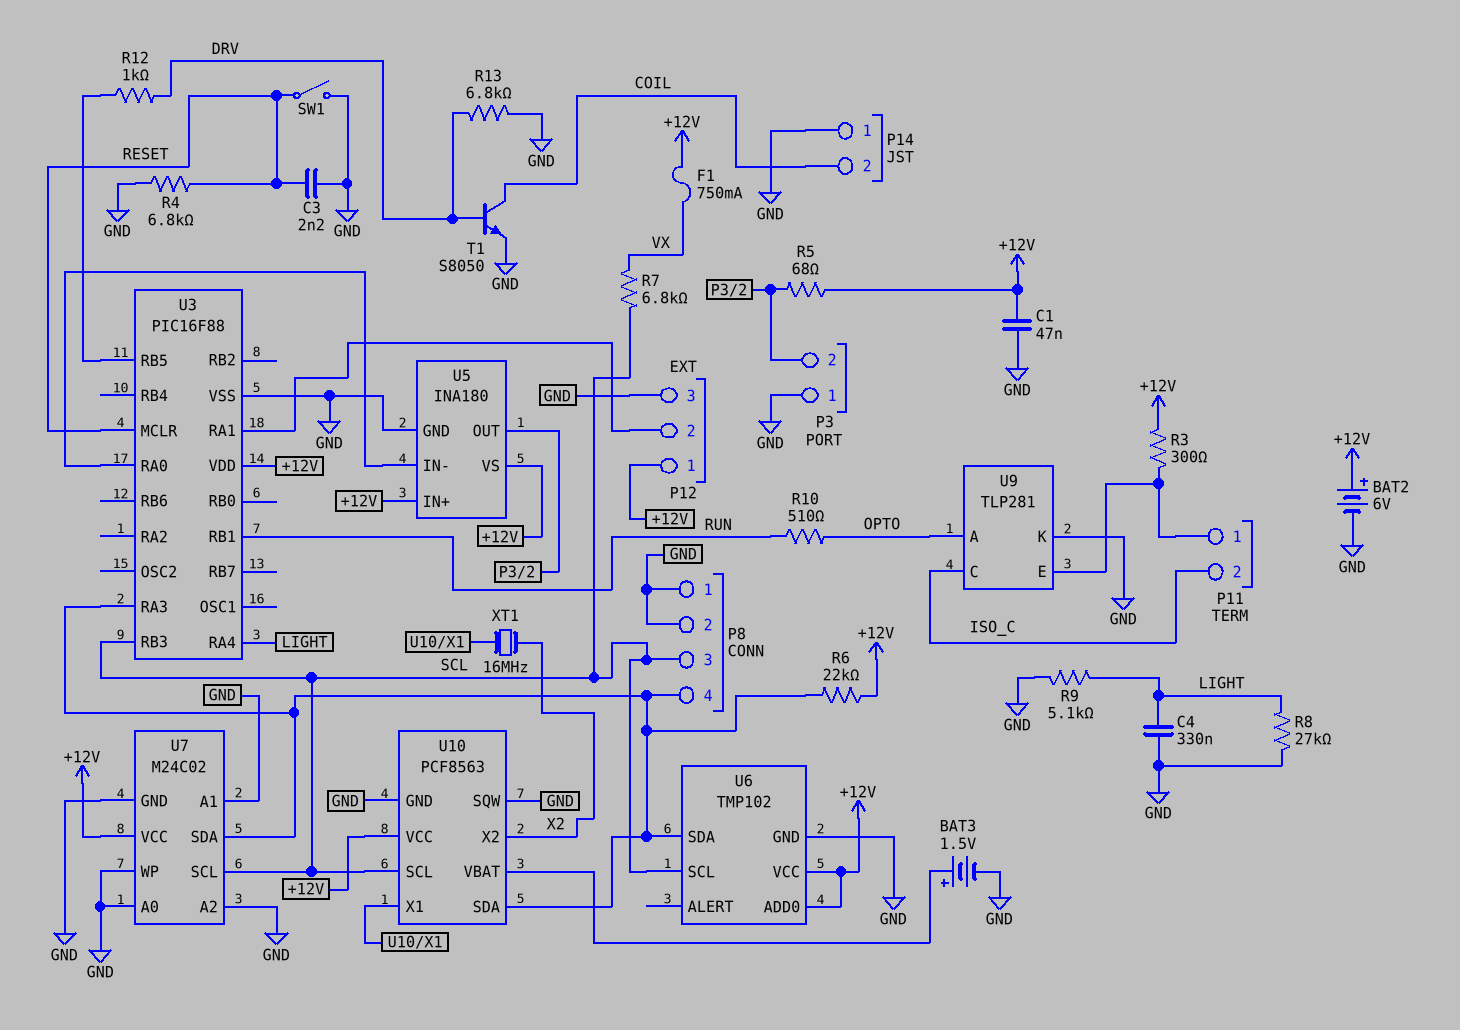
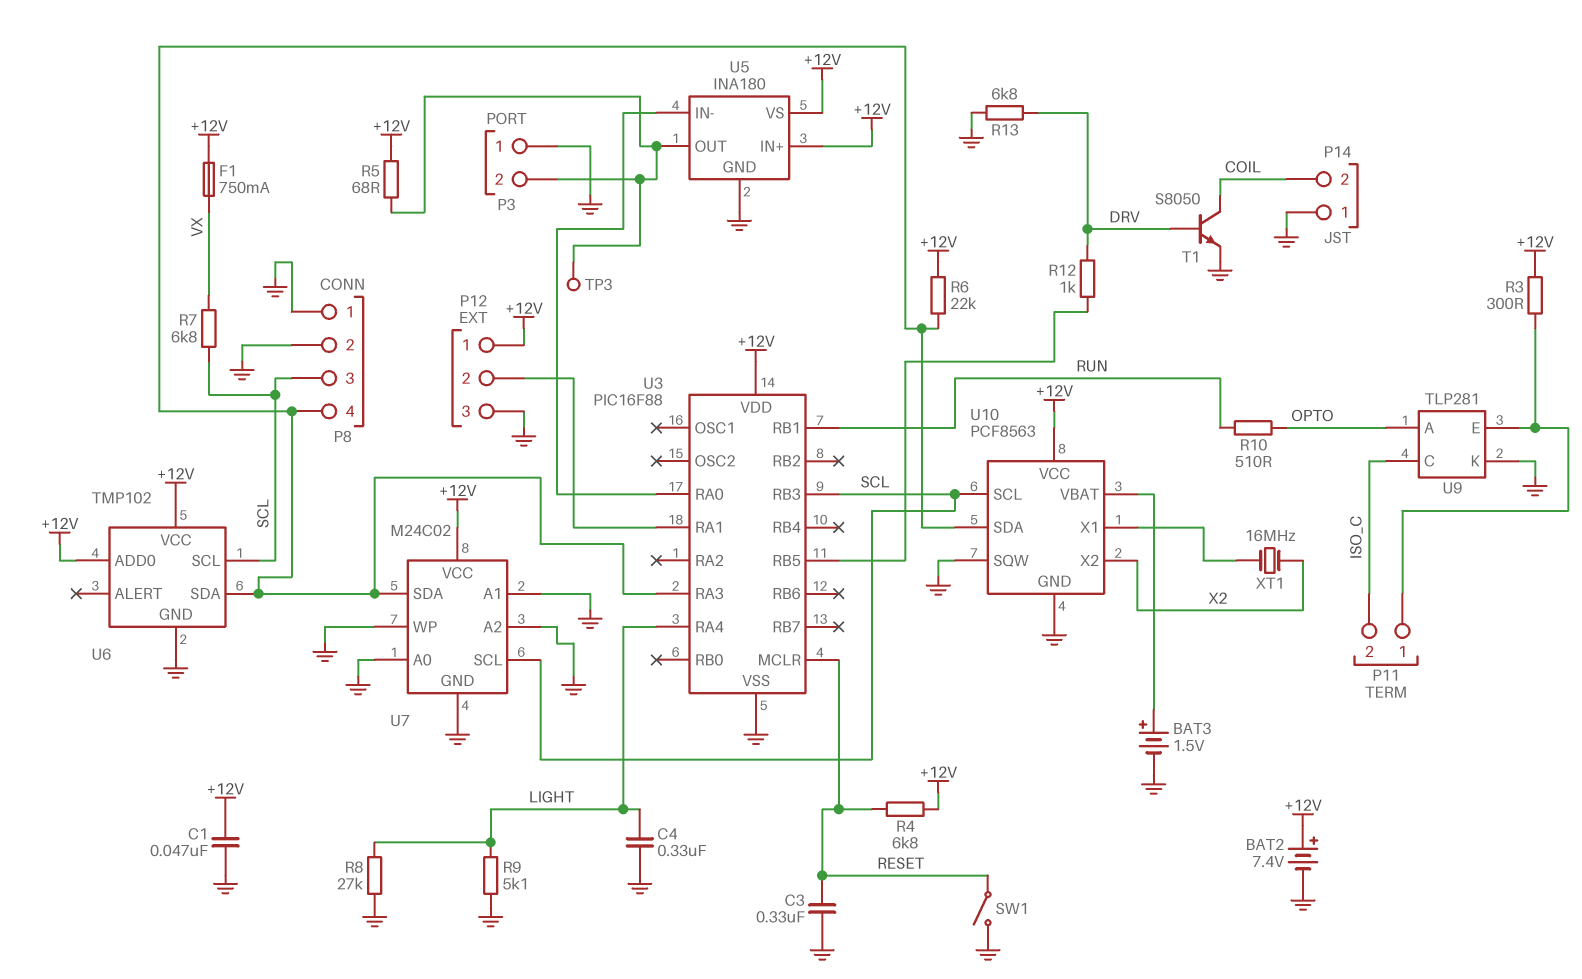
BAT2: 6V (plus +12V, minus GND) -> 7.4V (plus +12V, minus GND)
C3: 2.2nF (GND, RESET) -> 330nF (GND, RESET)
R4: 6.8k (GND, RESET) -> 6.8k (+12V, RESET)
TP3: none -> test point (P3/2)

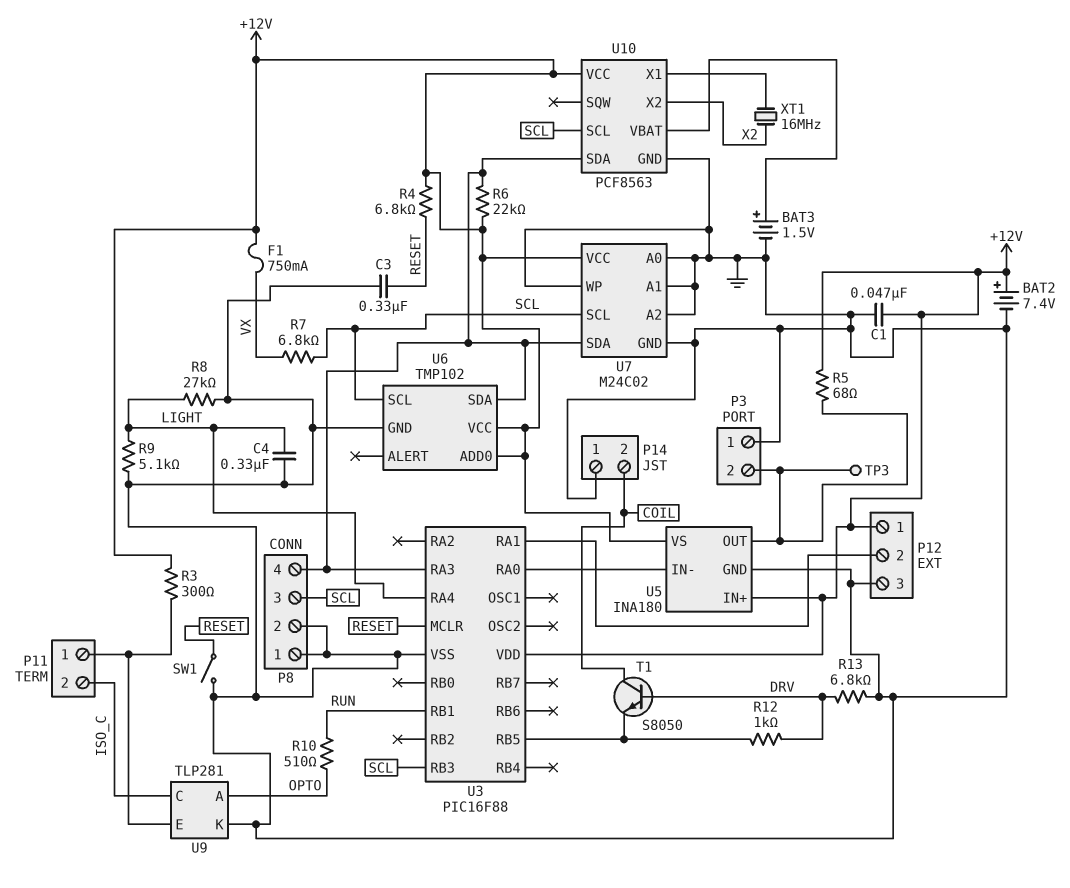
T1: NPN S8050 (B DRV, C COIL, E GND) -> NPN S8050 (B DRV, C COIL, E U3/RB5)
U10 pin SQW: GND -> none

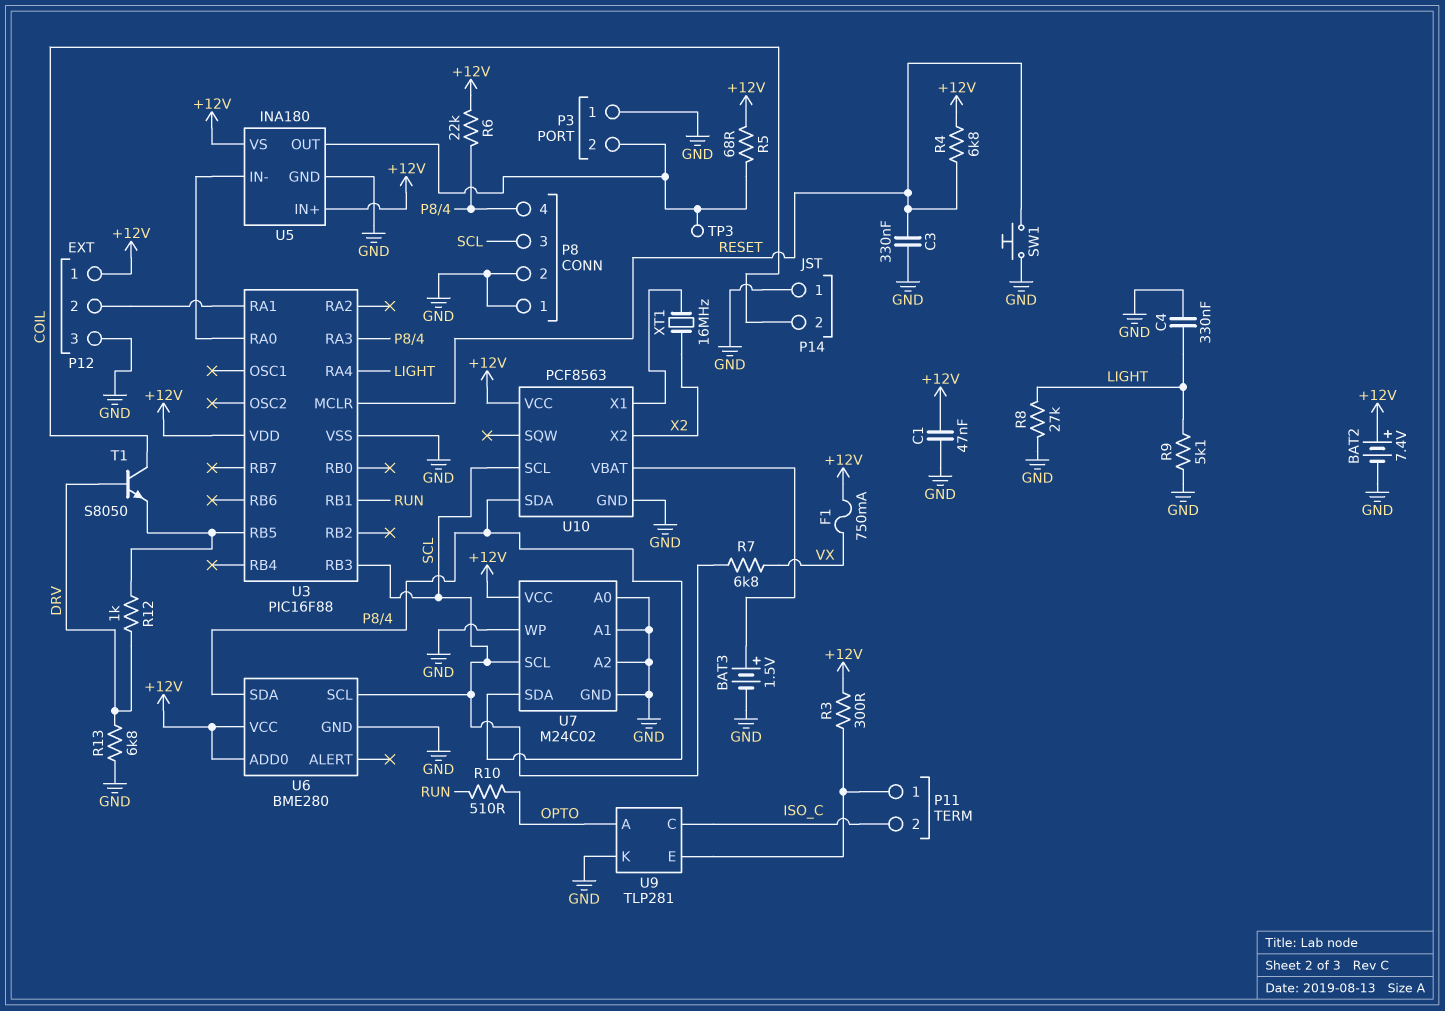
SW1: switch (GND, RESET) -> button (GND, RESET)
U6: TMP102 -> BME280

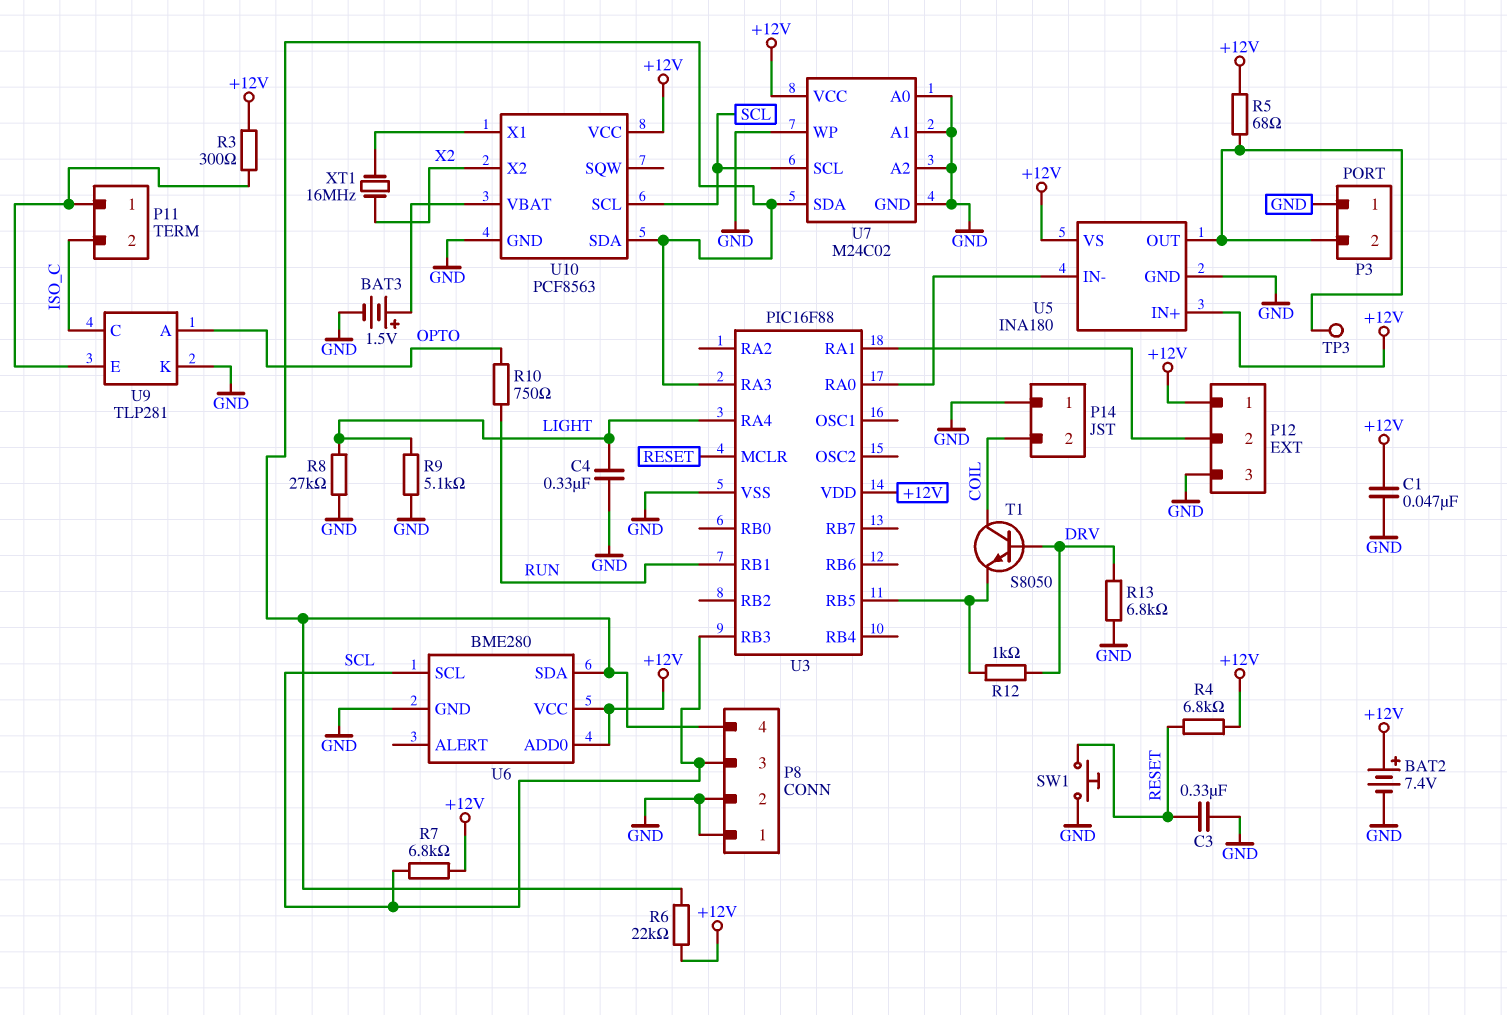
F1: 750mA (+12V, VX) -> none
R7: 6.8k (SCL, VX) -> 6.8k (+12V, SCL)
R10: 510 (OPTO, RUN) -> 750 (OPTO, RUN)

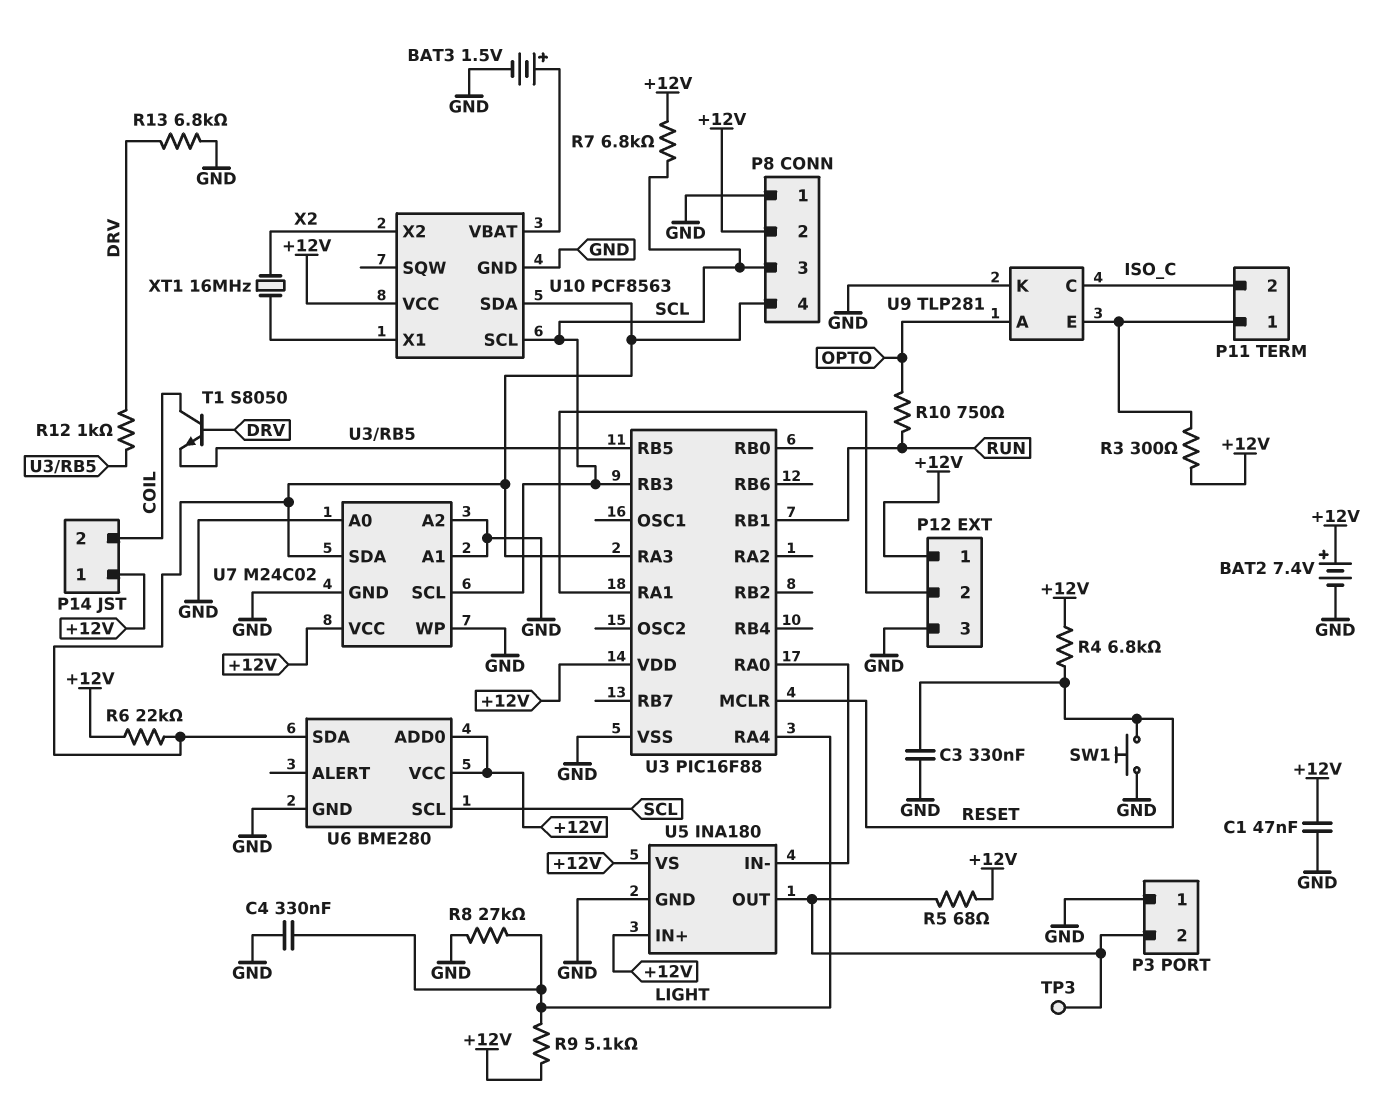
P8 pin 2: GND -> +12V
P14 pin 1: GND -> +12V
R9: 5.1k (GND, LIGHT) -> 5.1k (+12V, LIGHT)

